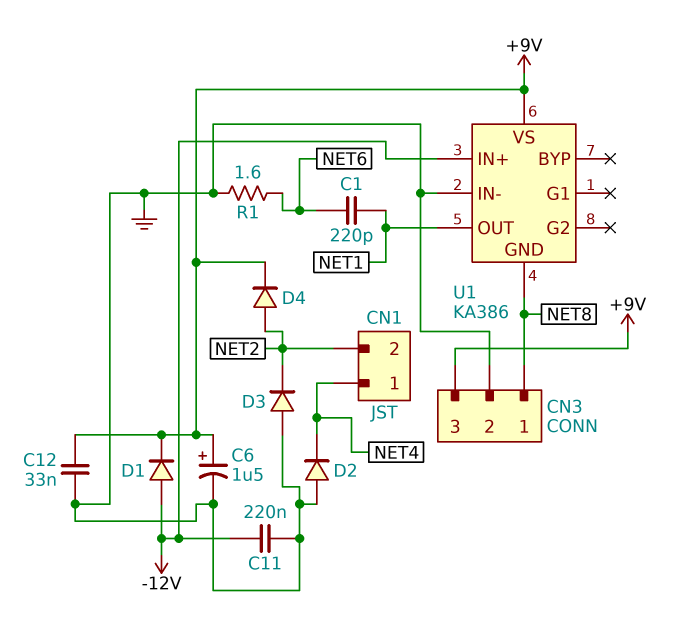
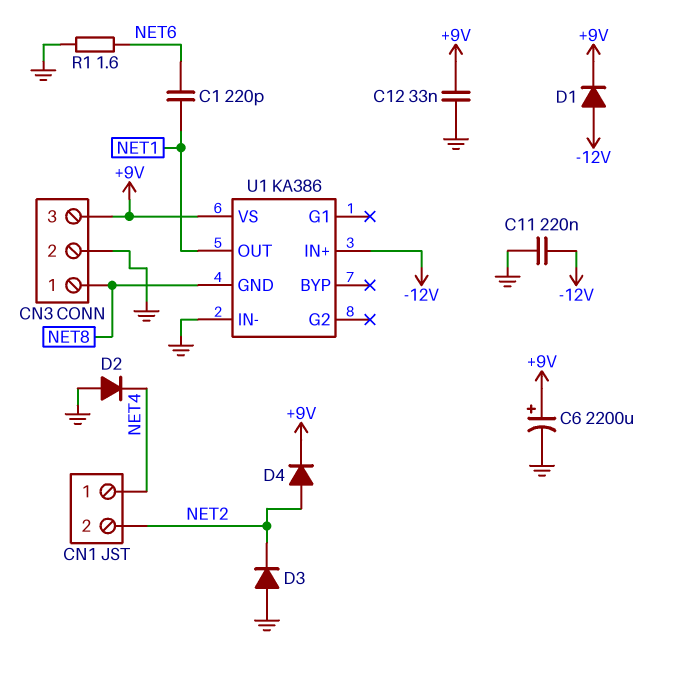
C6: 1.5uF (plus +9V, minus GND) -> 2200uF (plus +9V, minus GND)

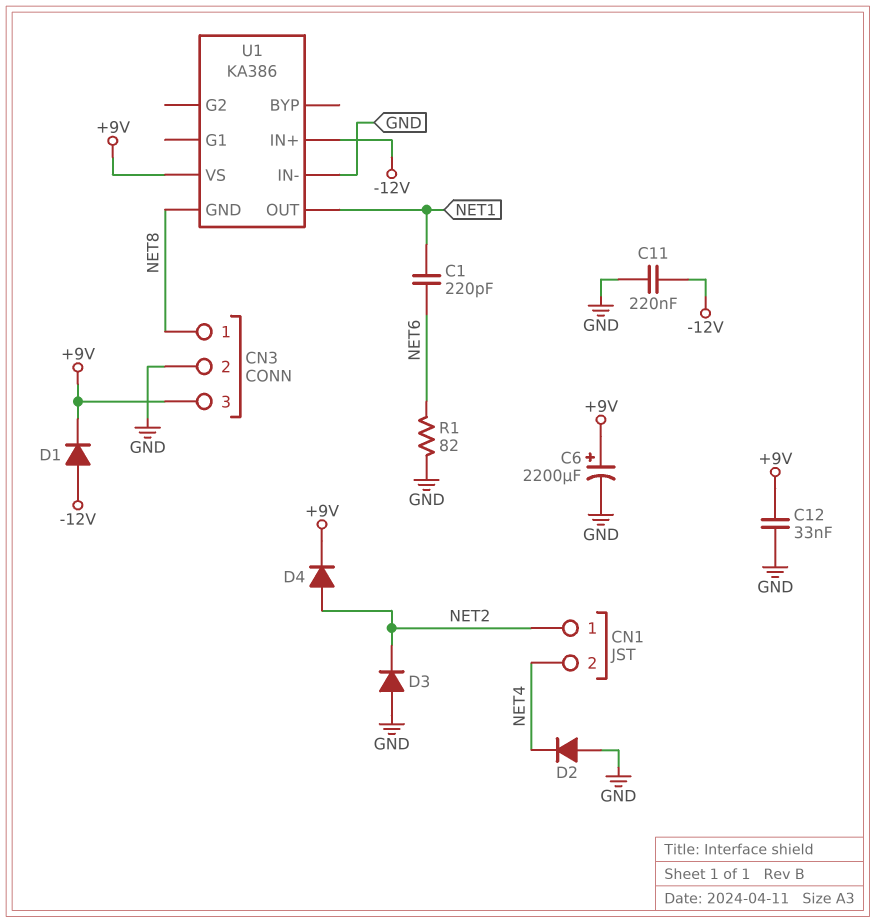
CN1 pin 1: NET4 -> NET2
CN1 pin 2: NET2 -> NET4
R1: 1.6 (GND, NET6) -> 82 (GND, NET6)

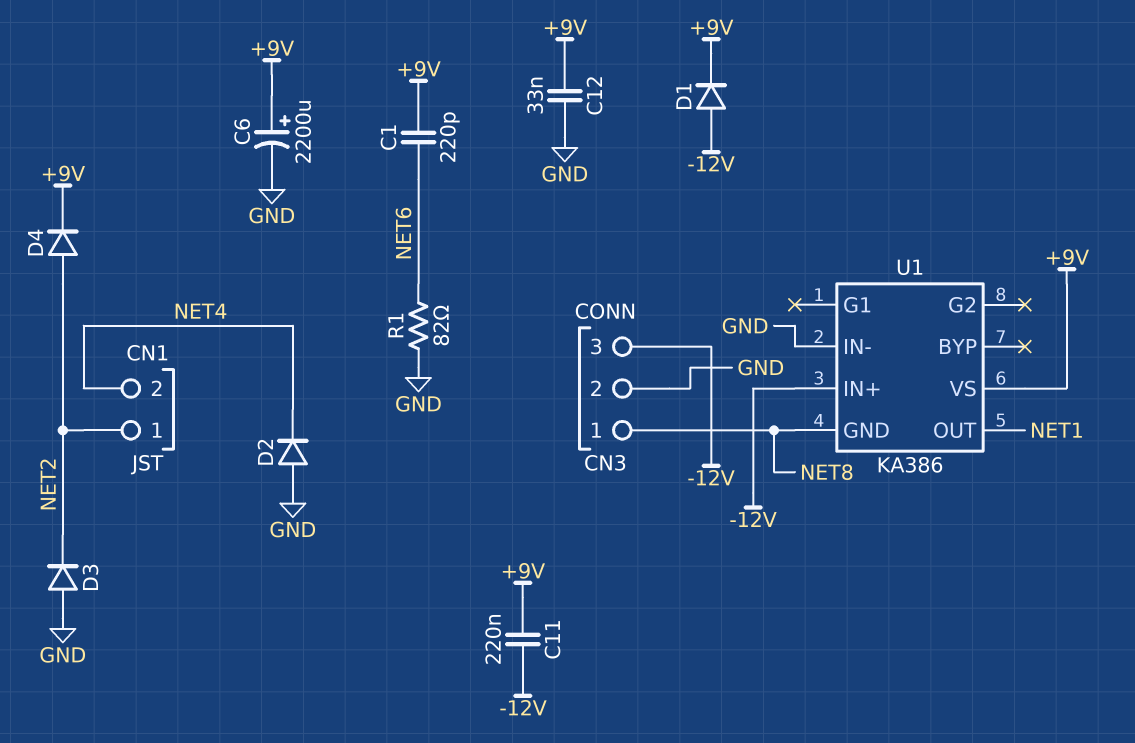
C1: 220pF (NET1, NET6) -> 220pF (+9V, NET6)
C11: 220nF (-12V, GND) -> 220nF (+9V, -12V)
CN3 pin 3: +9V -> -12V

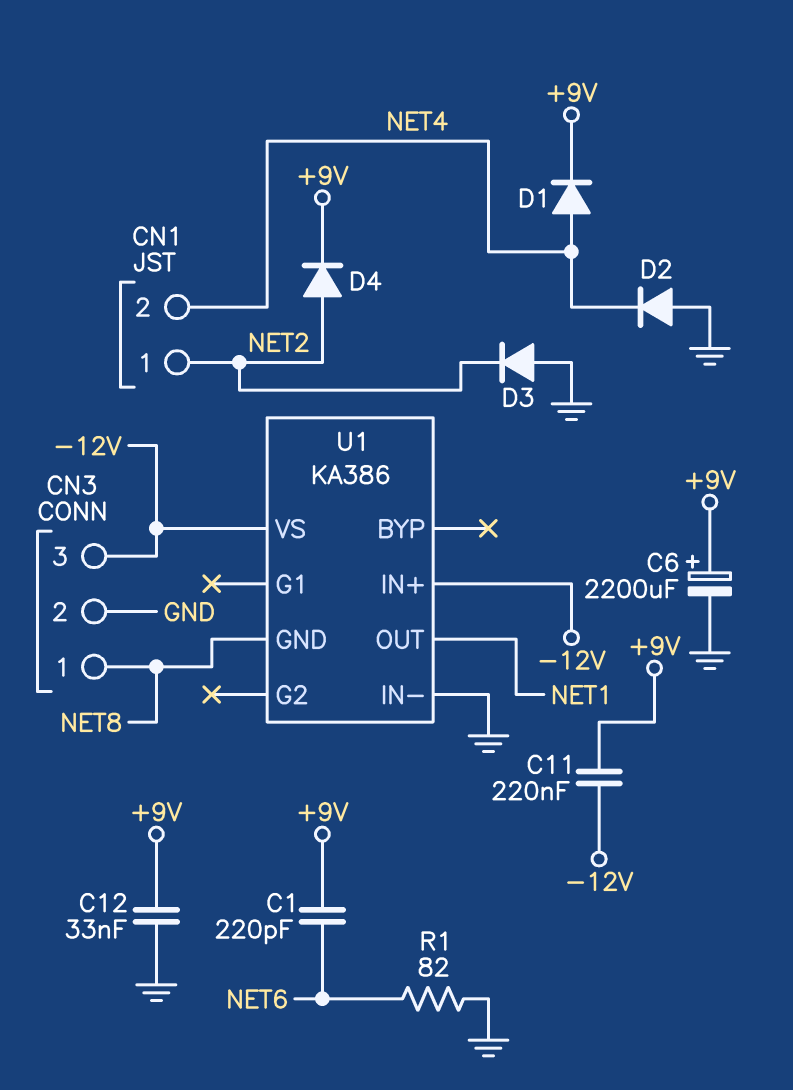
D1: diode (A -12V, K +9V) -> diode (A NET4, K +9V)
U1 pin VS: +9V -> -12V

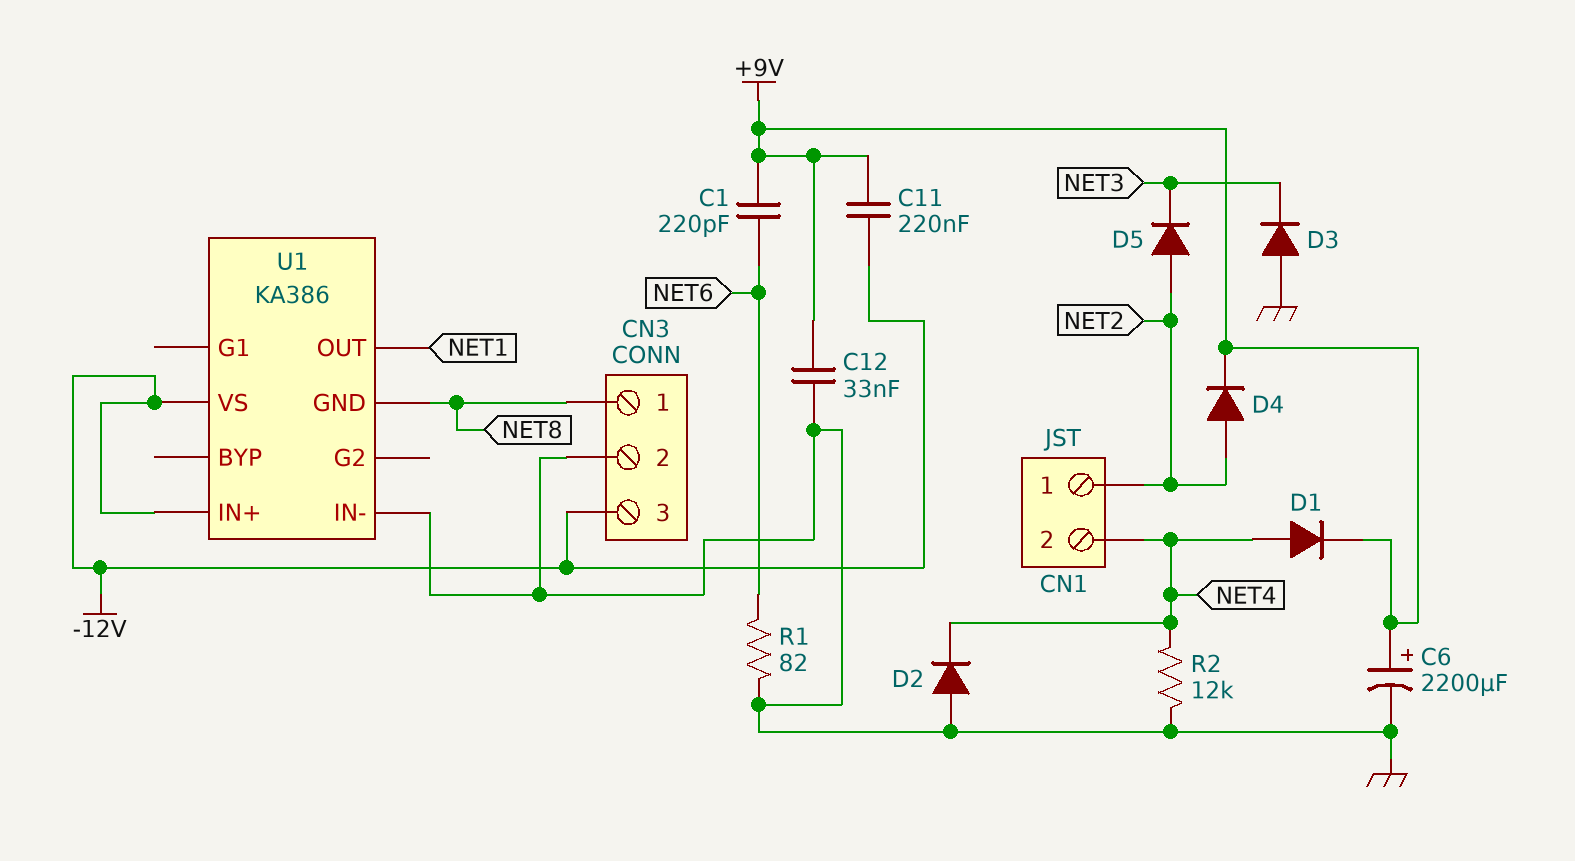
D3: diode (A GND, K NET2) -> diode (A GND, K NET3)
D5: none -> diode (A NET2, K NET3)
R2: none -> 12k (GND, NET4)

